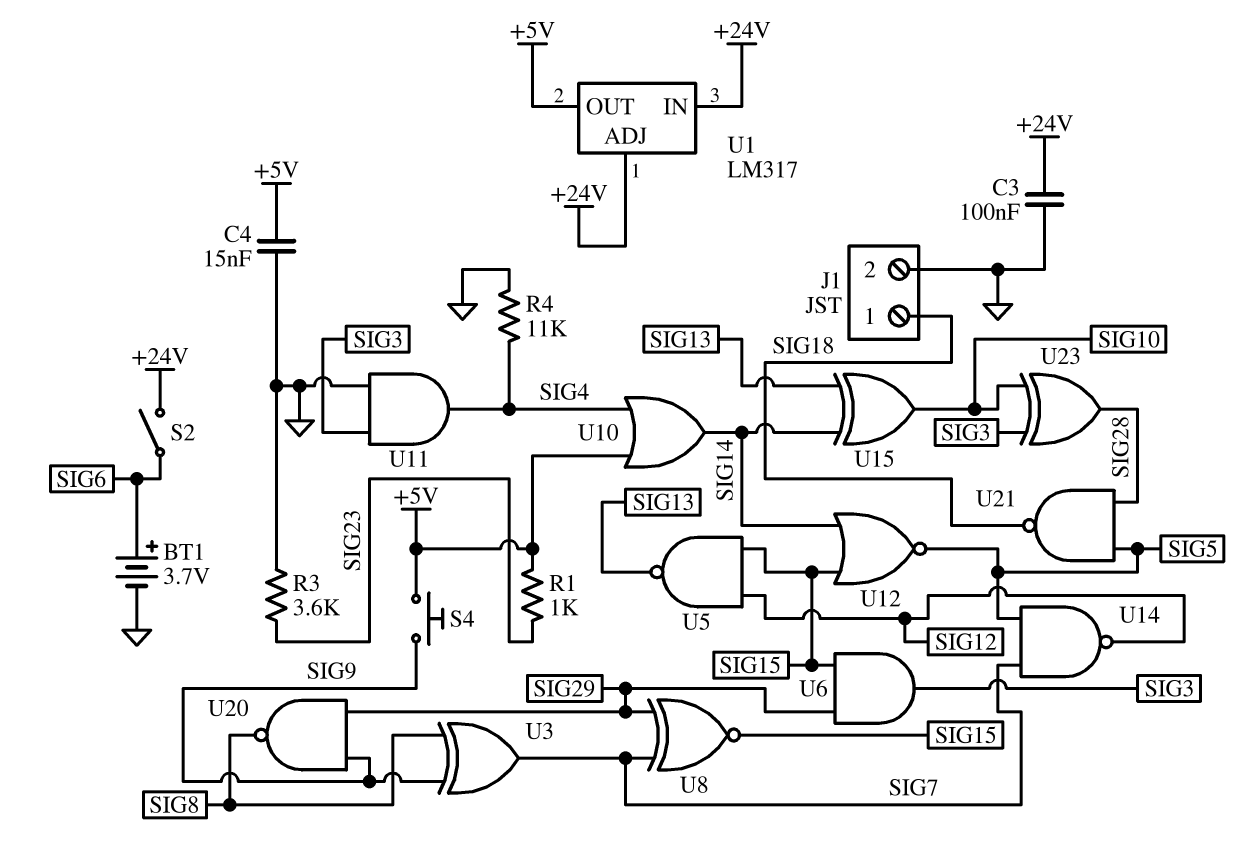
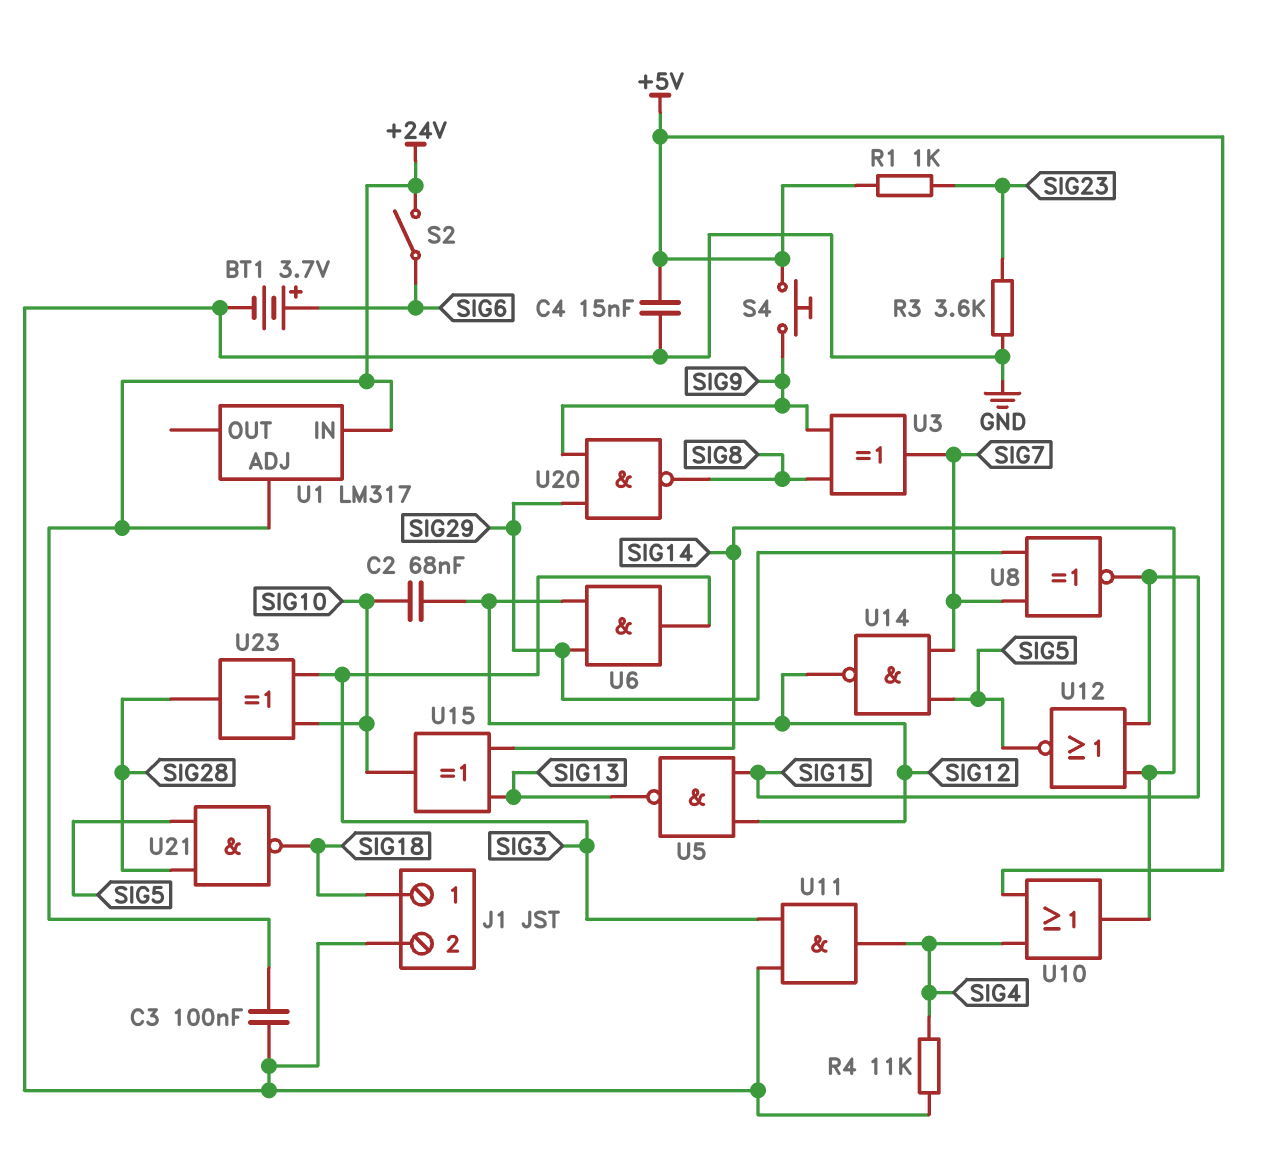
C2: none -> 68nF (SIG10, SIG12)
U1 pin OUT: +5V -> none
U6: AND (in SIG15, in SIG29, out SIG3) -> AND (in SIG12, in SIG29, out SIG3)

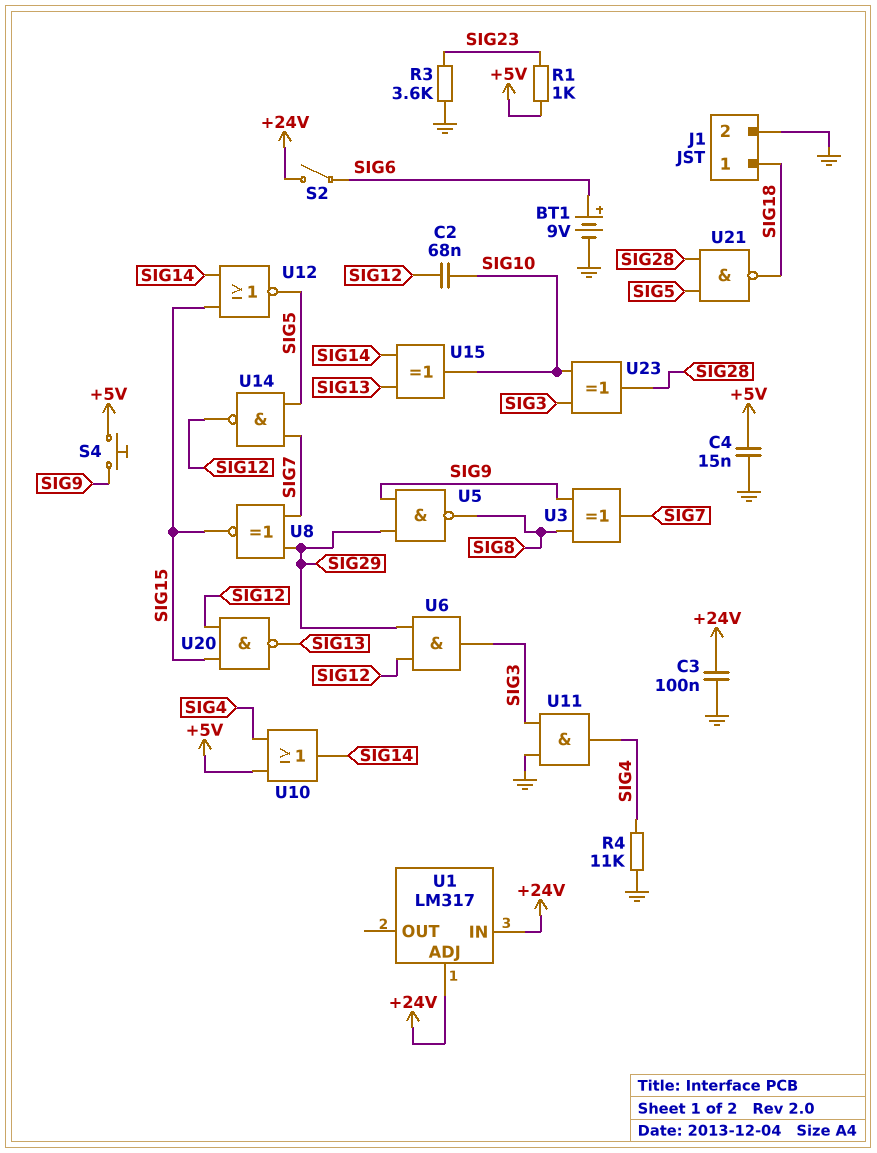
BT1: 3.7V (plus SIG6, minus GND) -> 9V (plus SIG6, minus GND)
U5: NAND (in SIG12, in SIG15, out SIG13) -> NAND (in SIG9, in SIG29, out SIG8)
U20: NAND (in SIG9, in SIG29, out SIG8) -> NAND (in SIG12, in SIG15, out SIG13)

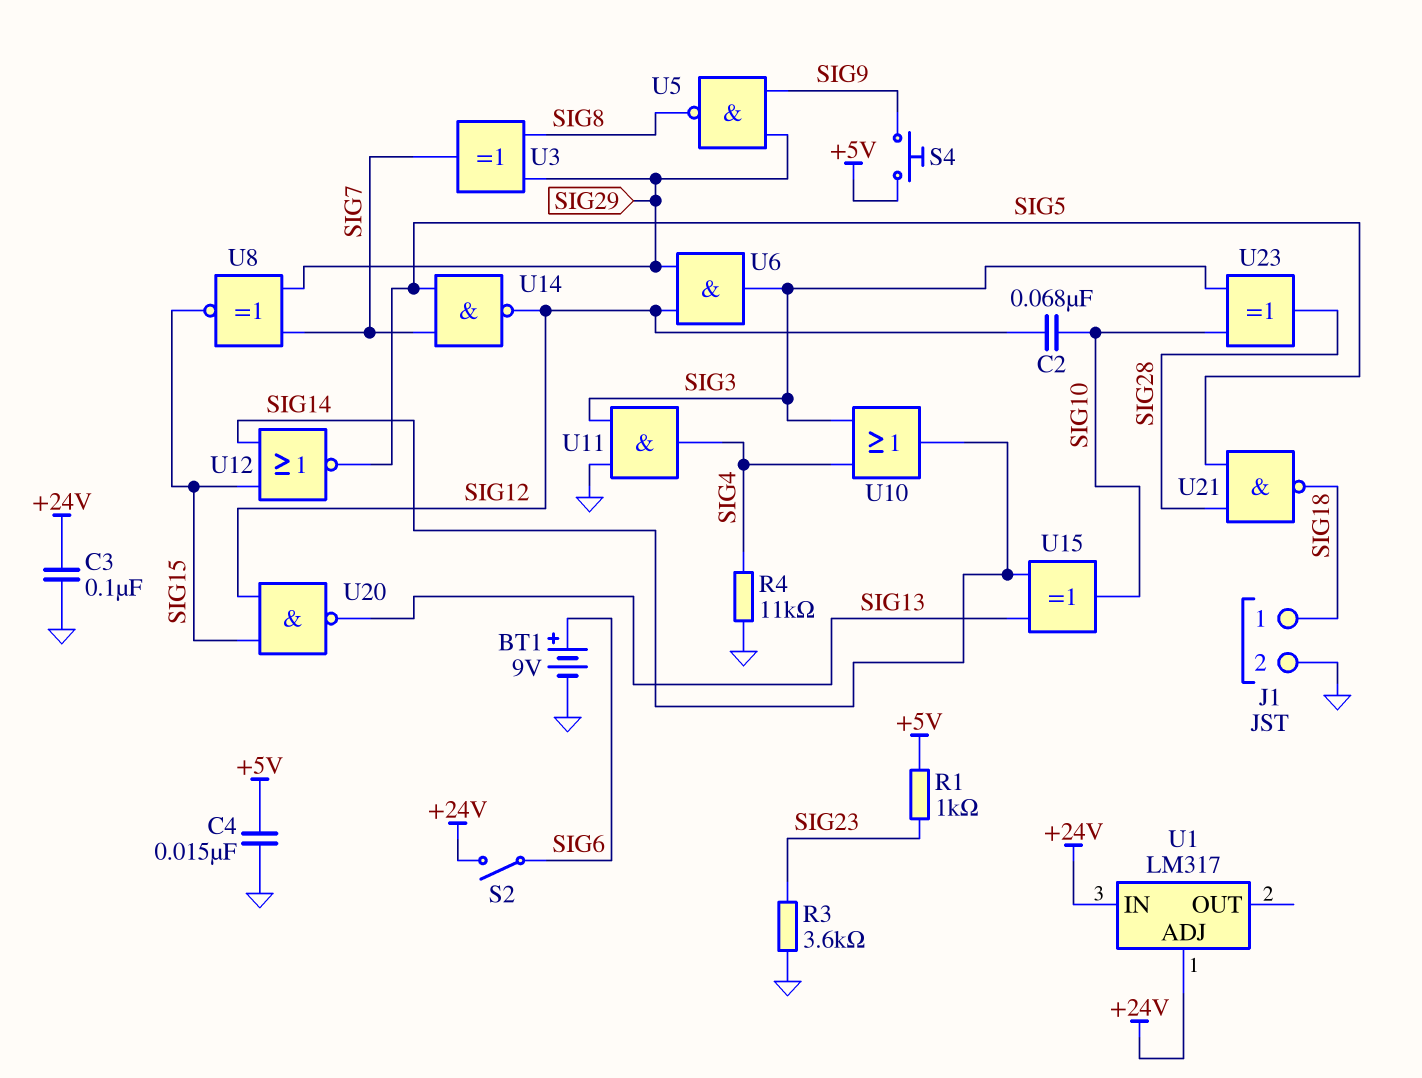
U3: XOR (in SIG8, in SIG9, out SIG7) -> XOR (in SIG8, in SIG29, out SIG7)
U10: OR (in +5V, in SIG4, out SIG14) -> OR (in SIG3, in SIG4, out SIG14)

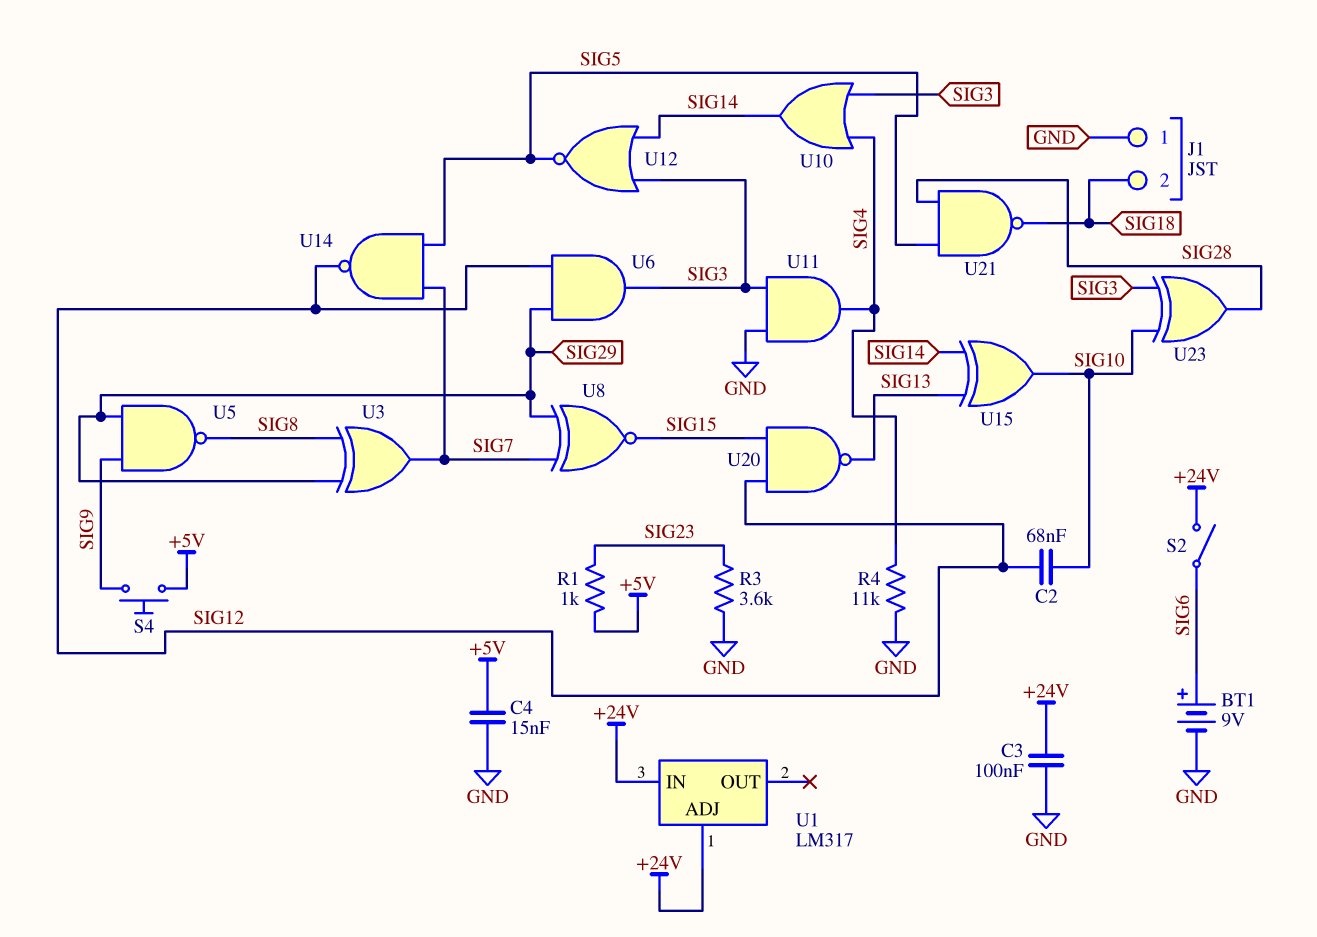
J1 pin 1: SIG18 -> GND
J1 pin 2: GND -> SIG18
U12: NOR (in SIG14, in SIG15, out SIG5) -> NOR (in SIG3, in SIG14, out SIG5)

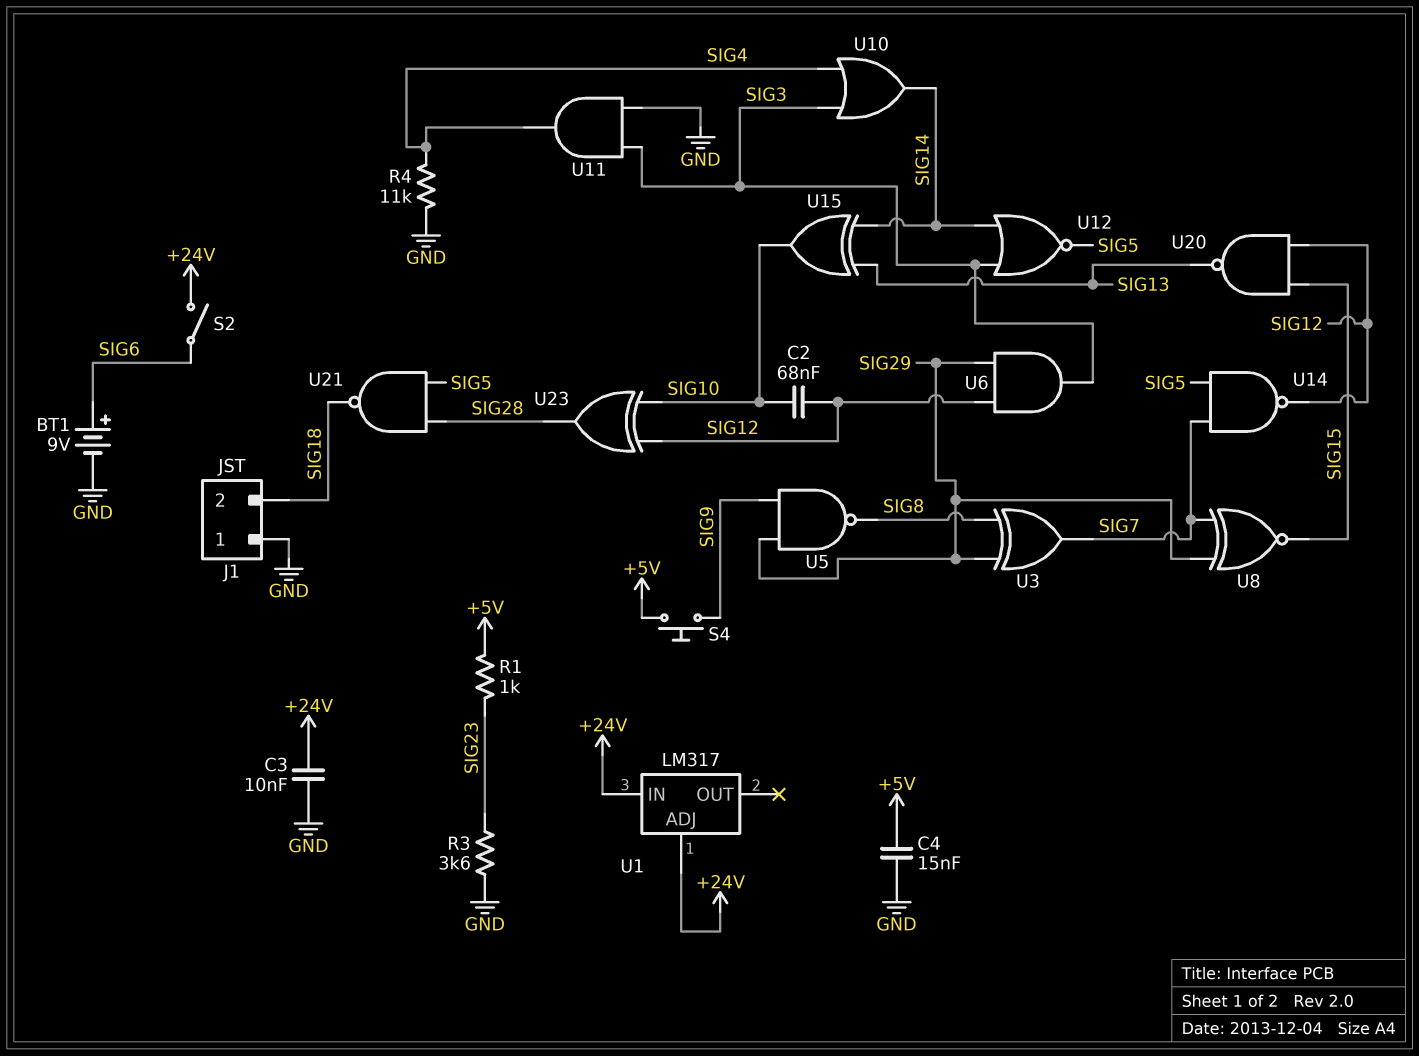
C3: 100nF (+24V, GND) -> 10nF (+24V, GND)
U23: XOR (in SIG3, in SIG10, out SIG28) -> XOR (in SIG10, in SIG12, out SIG28)

